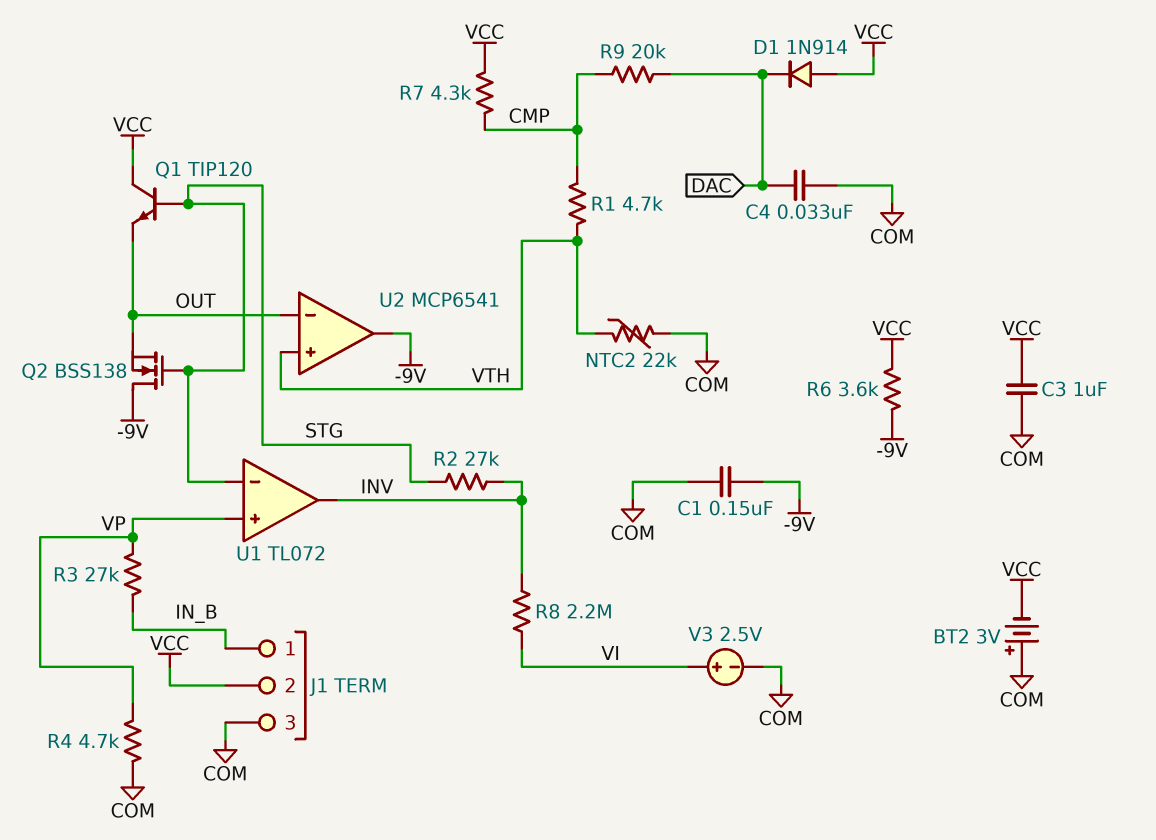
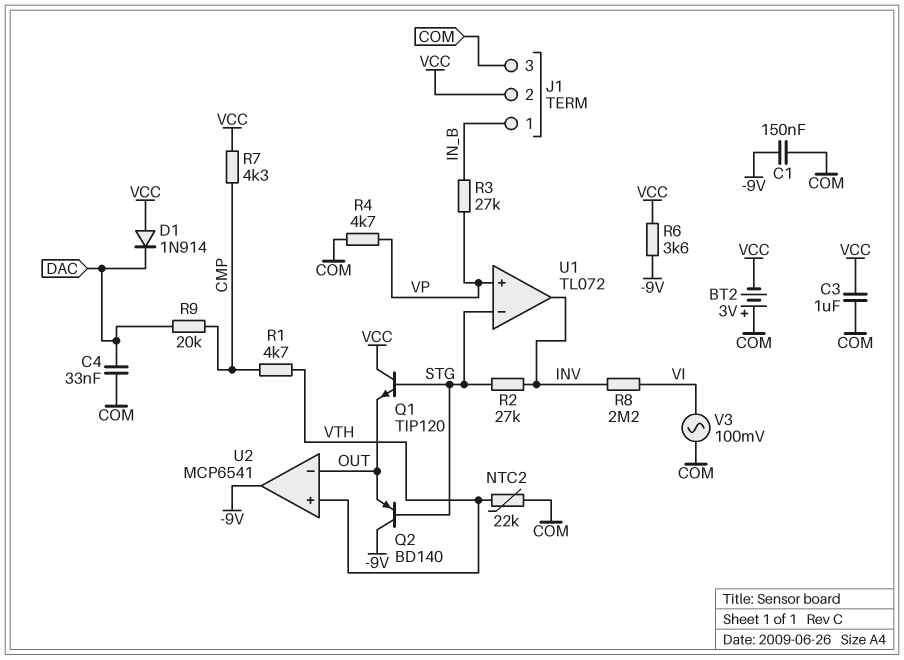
Q2: NMOS BSS138 (G STG, D -9V, S OUT) -> PNP BD140 (B STG, C -9V, E OUT)
V3: 2.5V (plus VI, minus COM) -> AC 100mV (COM, VI)

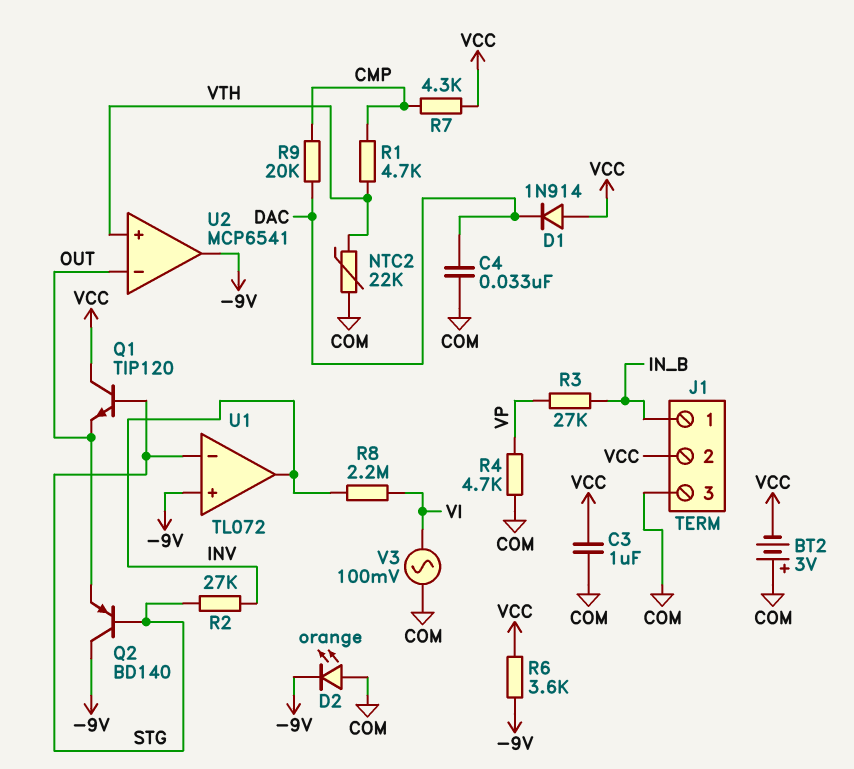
C1: 150nF (-9V, COM) -> none
D2: none -> LED orange (A COM, K -9V)
U1 pin in+: VP -> -9V

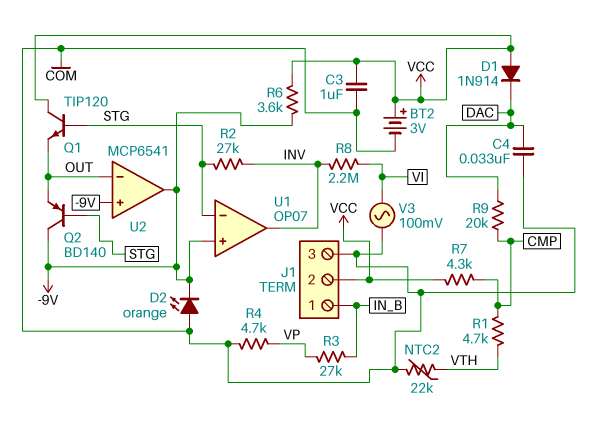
BT2: 3V (plus COM, minus VCC) -> 3V (plus VCC, minus COM)
U1: TL072 -> OP07
U2 pin in+: VTH -> -9V

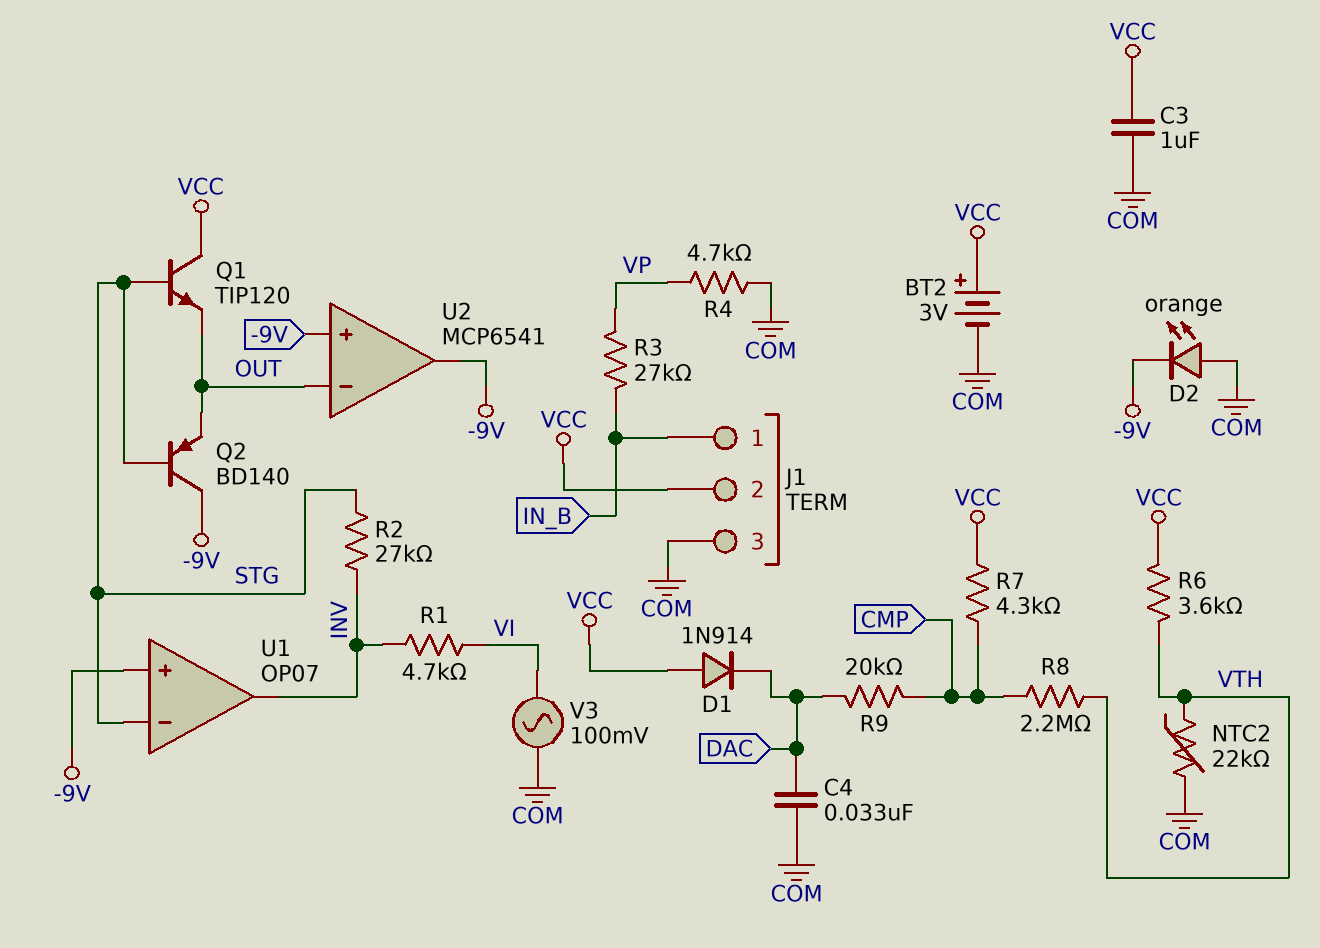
R1: 4.7k (CMP, VTH) -> 4.7k (INV, VI)
R6: 3.6k (-9V, VCC) -> 3.6k (VCC, VTH)
R8: 2.2M (INV, VI) -> 2.2M (CMP, VTH)

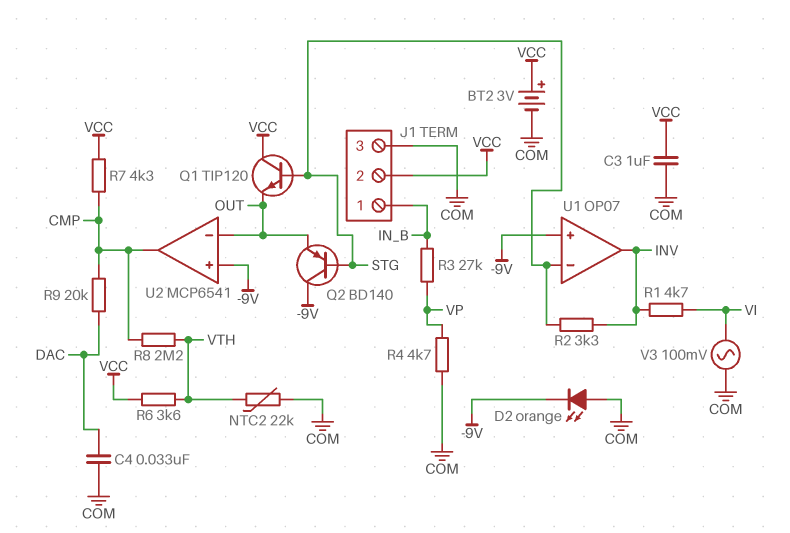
D1: diode 1N914 (A VCC, K DAC) -> none
R2: 27k (INV, STG) -> 3.3k (INV, STG)
U2 pin out: -9V -> CMP

